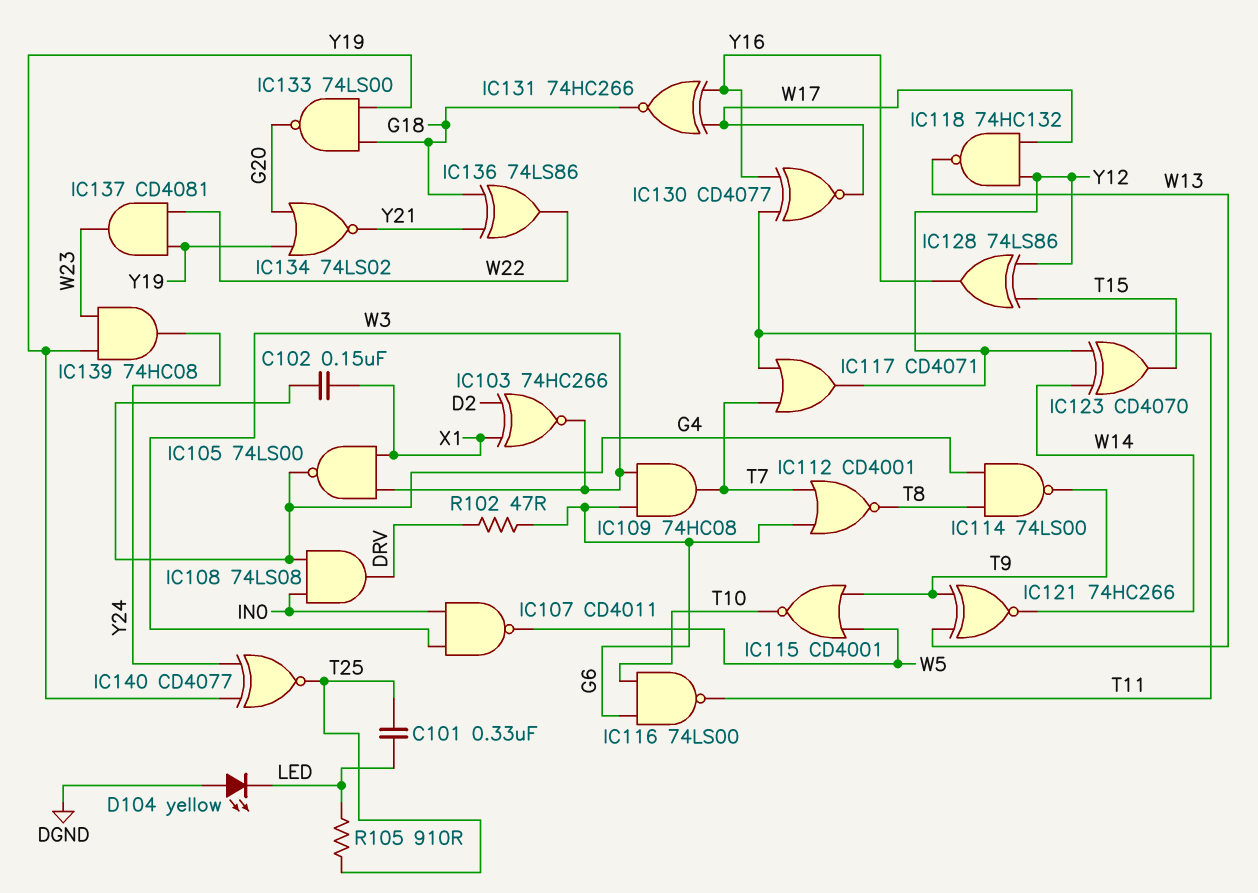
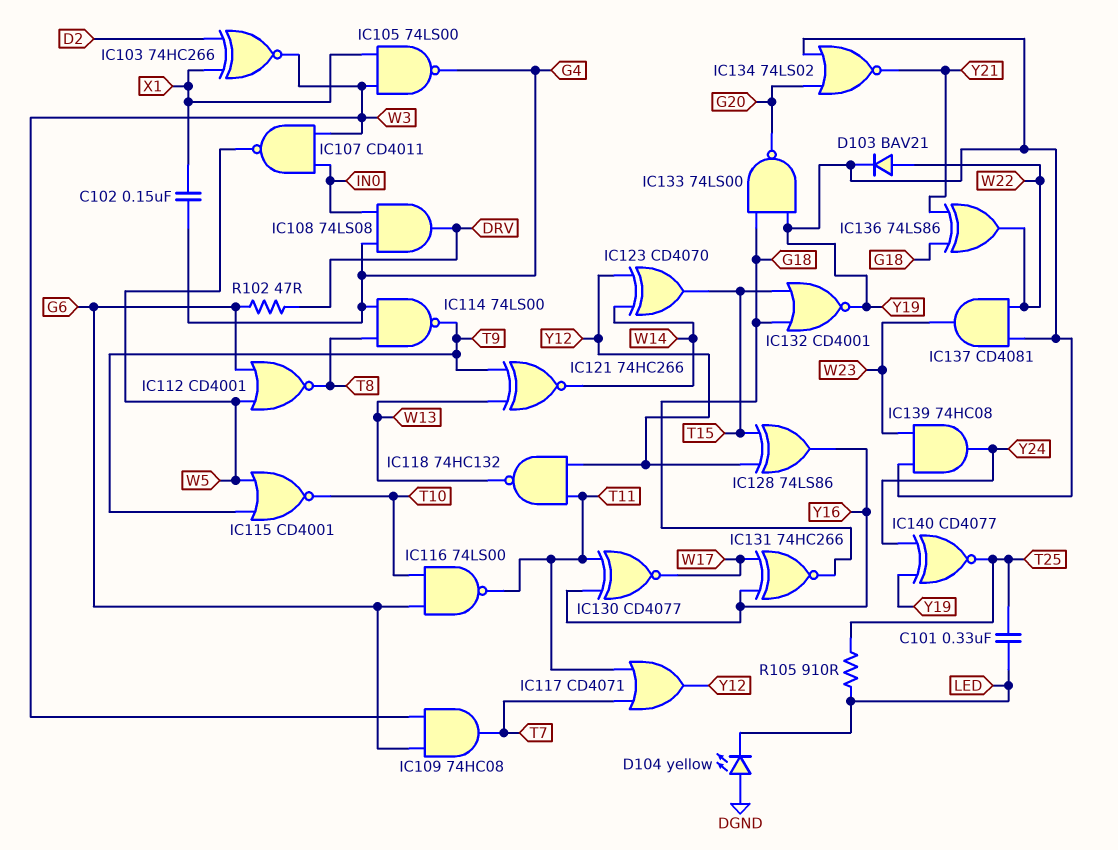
D103: none -> diode BAV21 (A W22, K Y19)
IC112: NOR CD4001 (in G6, in T7, out T8) -> NOR CD4001 (in G6, in W5, out T8)
IC118: NAND 74HC132 (in W17, in Y12, out W13) -> NAND 74HC132 (in T11, in Y12, out W13)
IC132: none -> NOR CD4001 (in G18, in T15, out Y19)

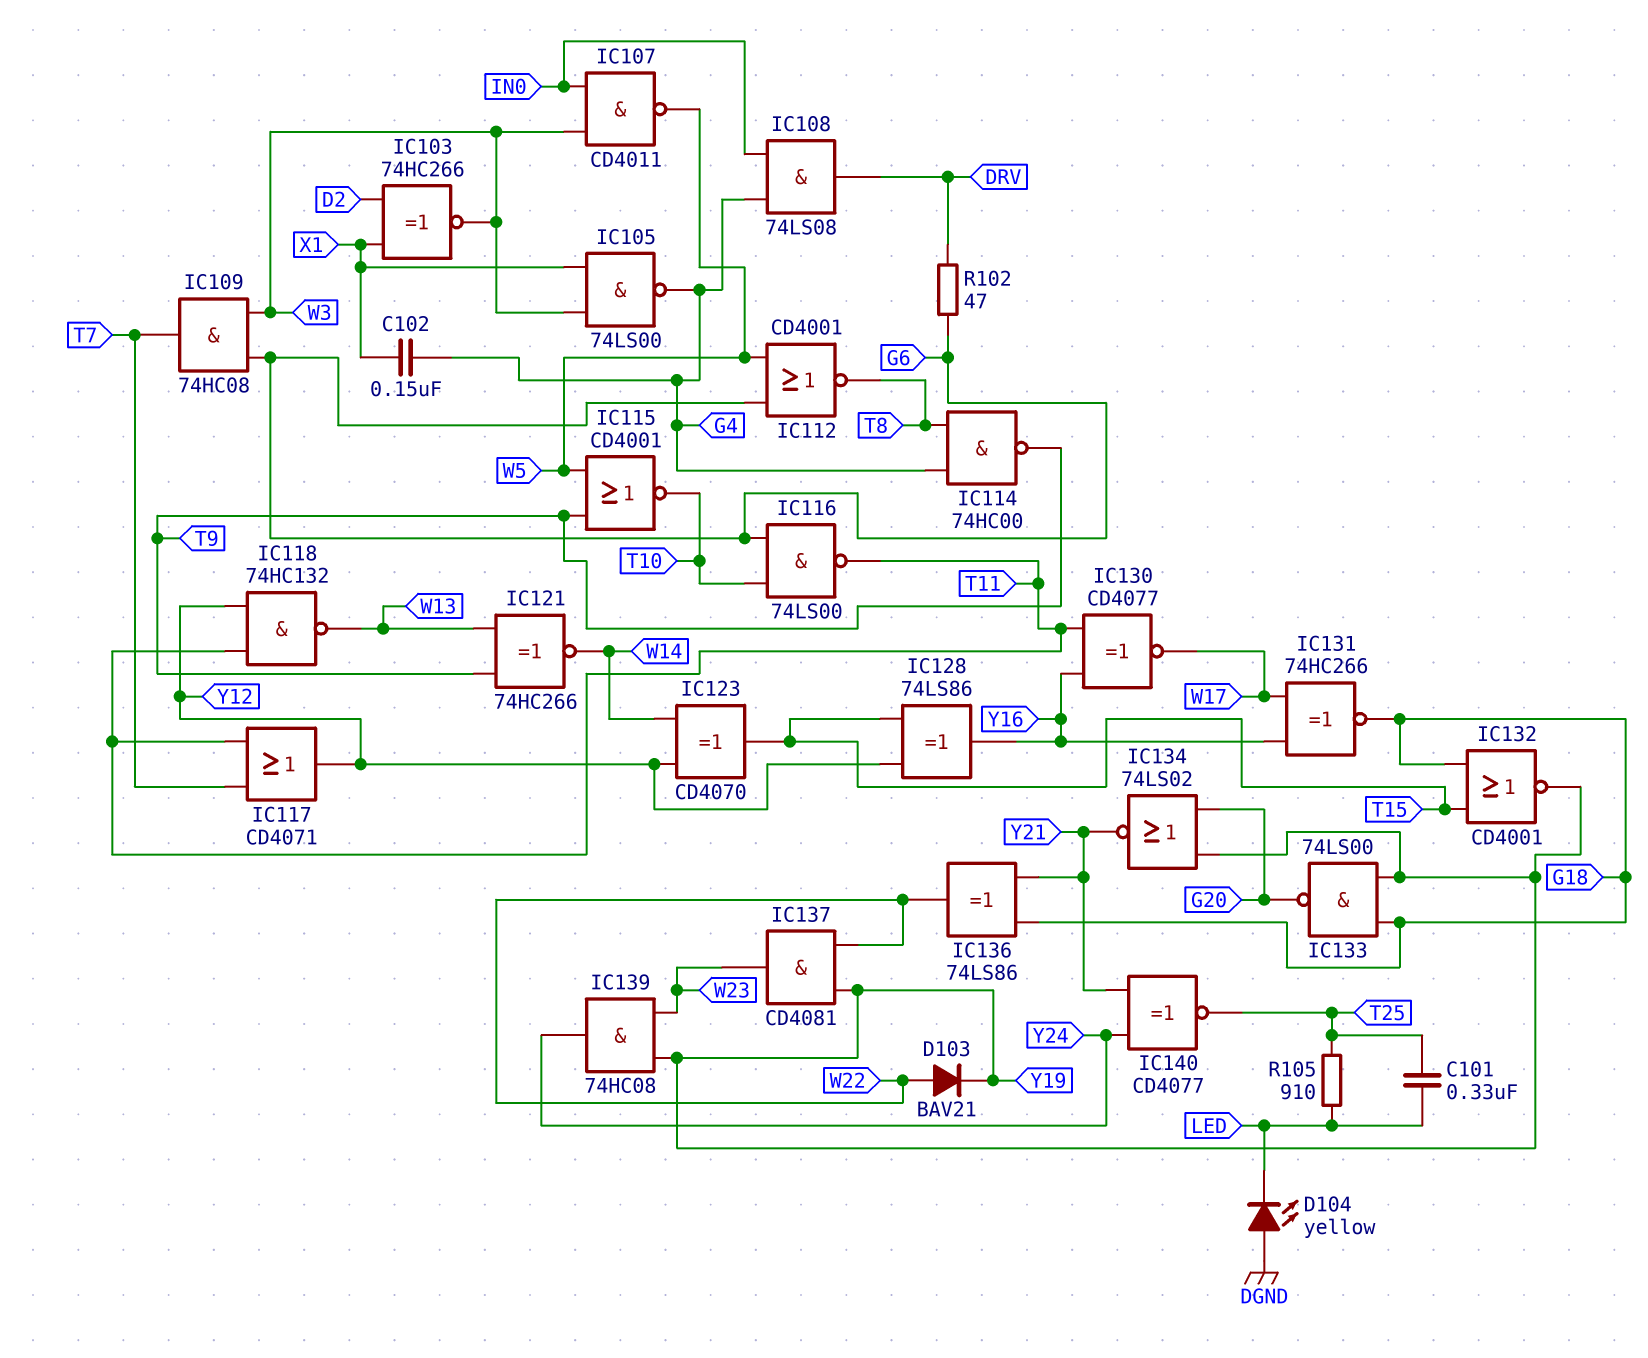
IC114: NAND 74LS00 (in G4, in T8, out T9) -> NAND 74HC00 (in G4, in T8, out T9)
IC140: XNOR CD4077 (in Y19, in Y24, out T25) -> XNOR CD4077 (in Y21, in Y24, out T25)

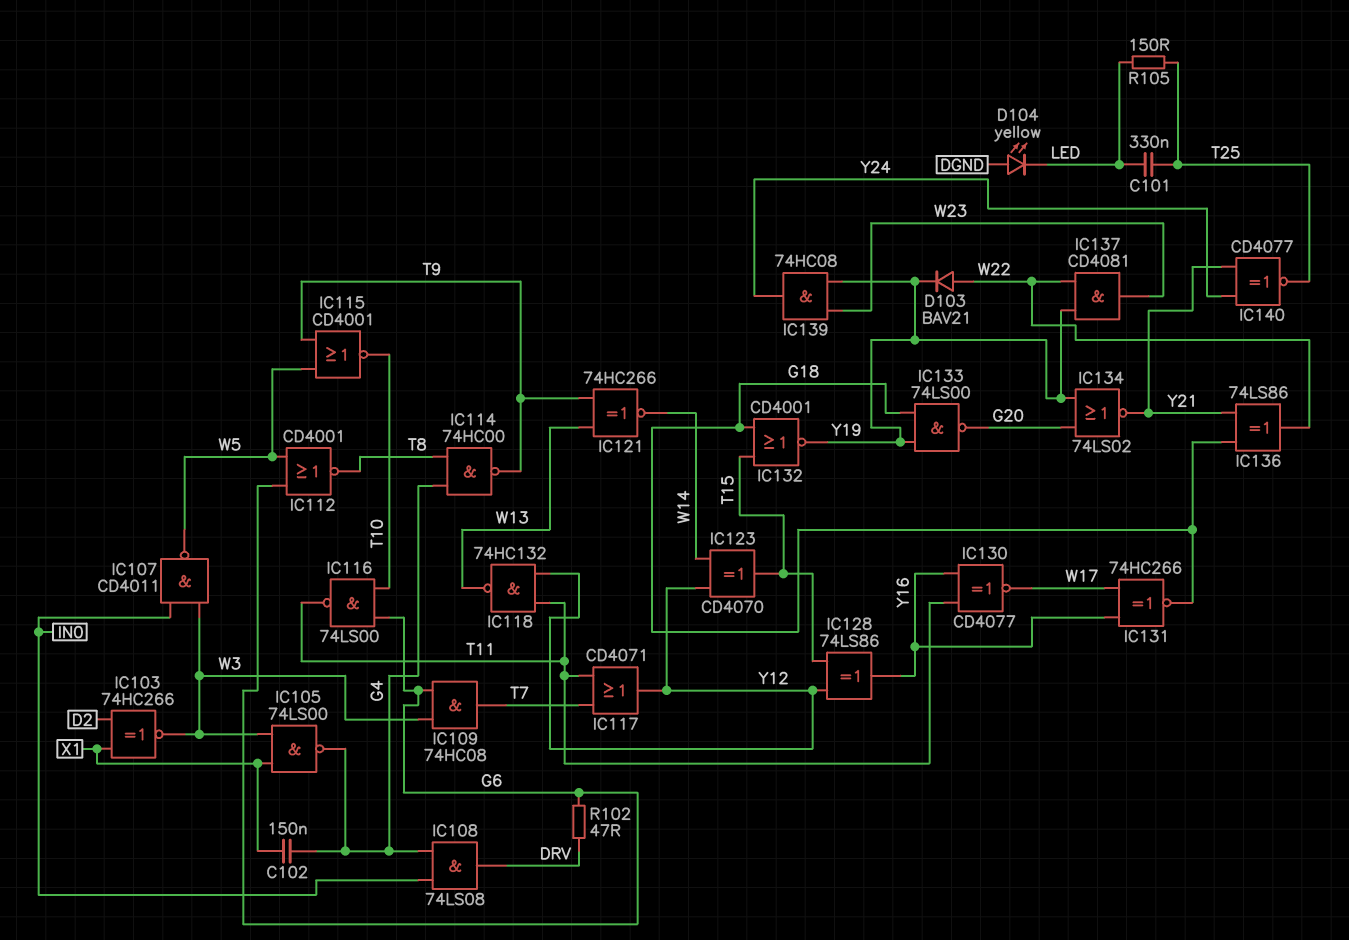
R105: 910 (LED, T25) -> 150 (LED, T25)

